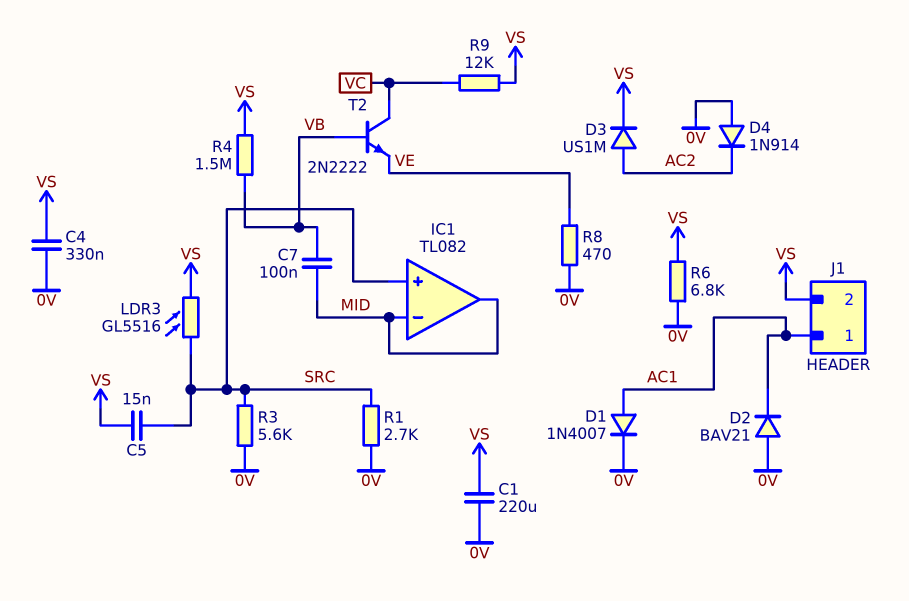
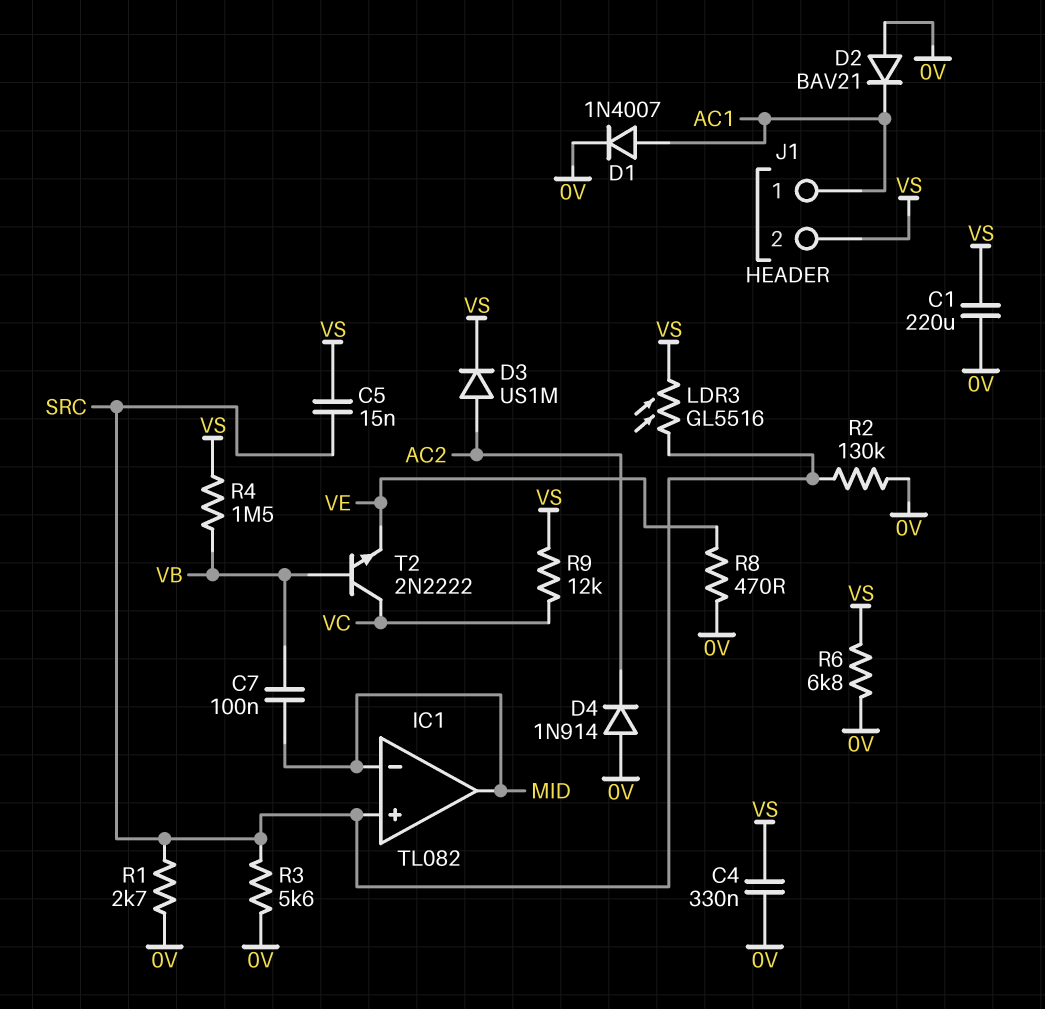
R2: none -> 130k (0V, SRC)

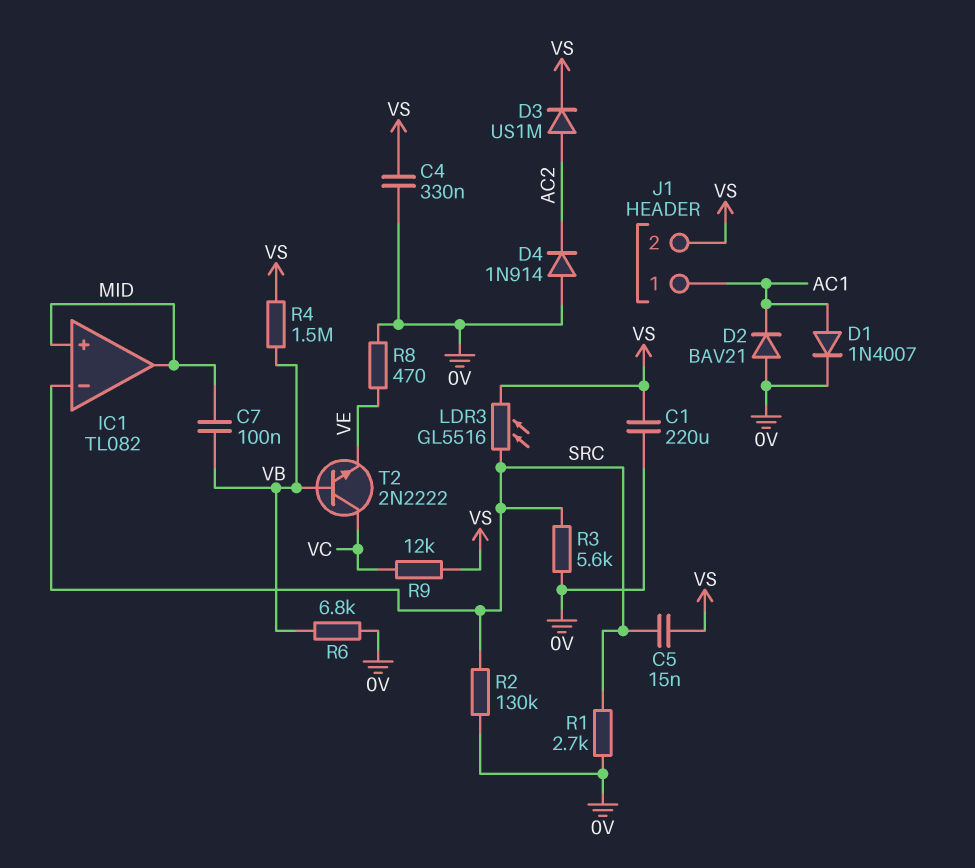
IC1 pin in+: SRC -> MID
IC1 pin in-: MID -> SRC
R6: 6.8k (0V, VS) -> 6.8k (0V, VB)

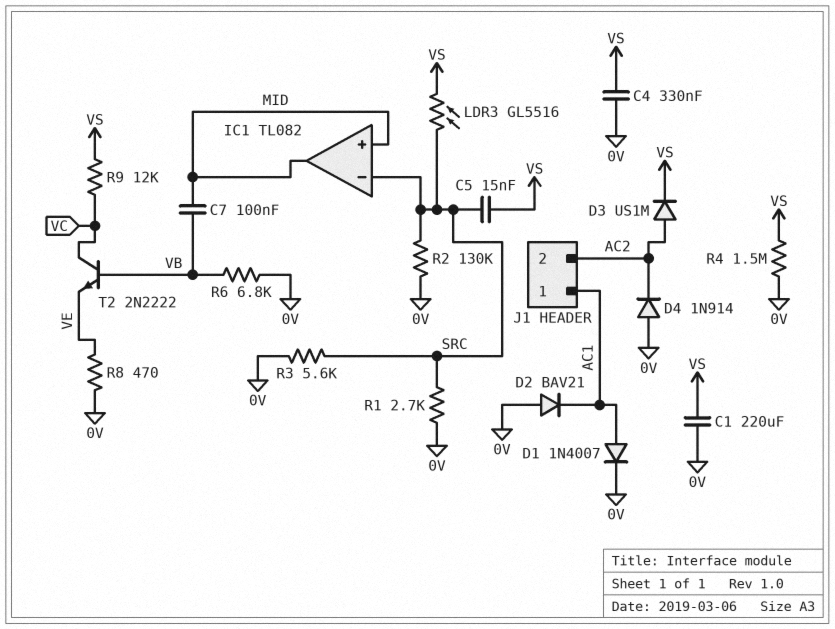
J1 pin 2: VS -> AC2
R4: 1.5M (VB, VS) -> 1.5M (0V, VS)

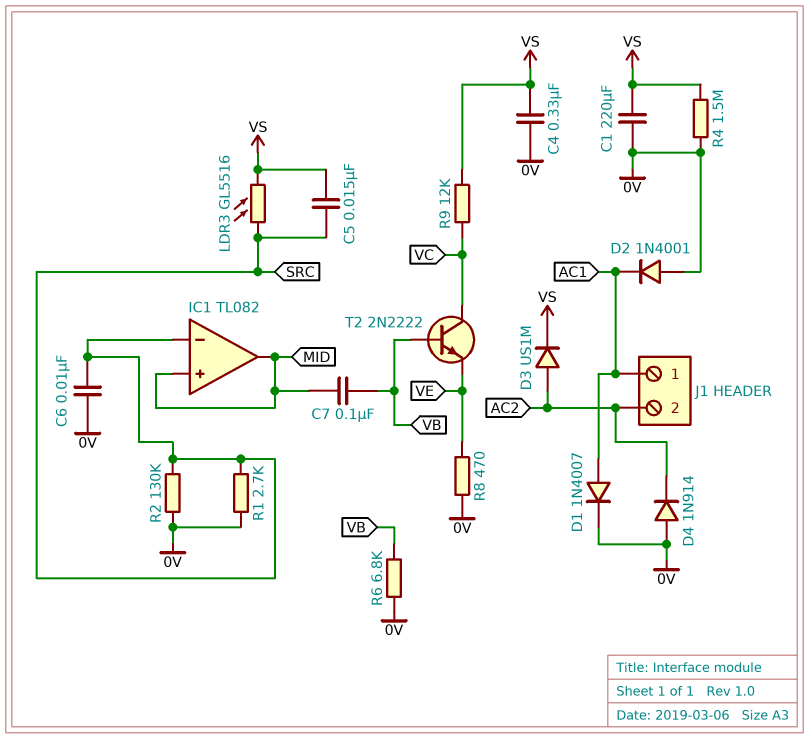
C6: none -> 10nF (0V, SRC)
D2: diode BAV21 (A 0V, K AC1) -> diode 1N4001 (A 0V, K AC1)
R3: 5.6k (0V, SRC) -> none

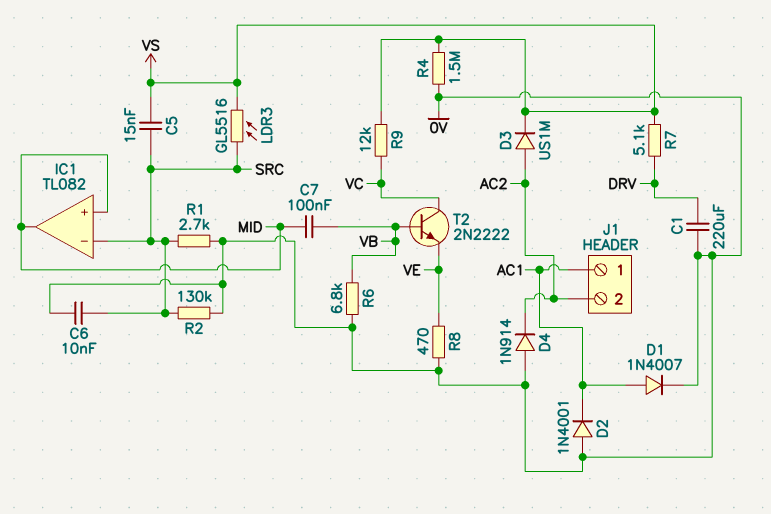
C1: 220uF (0V, VS) -> 220uF (0V, DRV)
C4: 330nF (0V, VS) -> none
R7: none -> 5.1k (DRV, VS)

